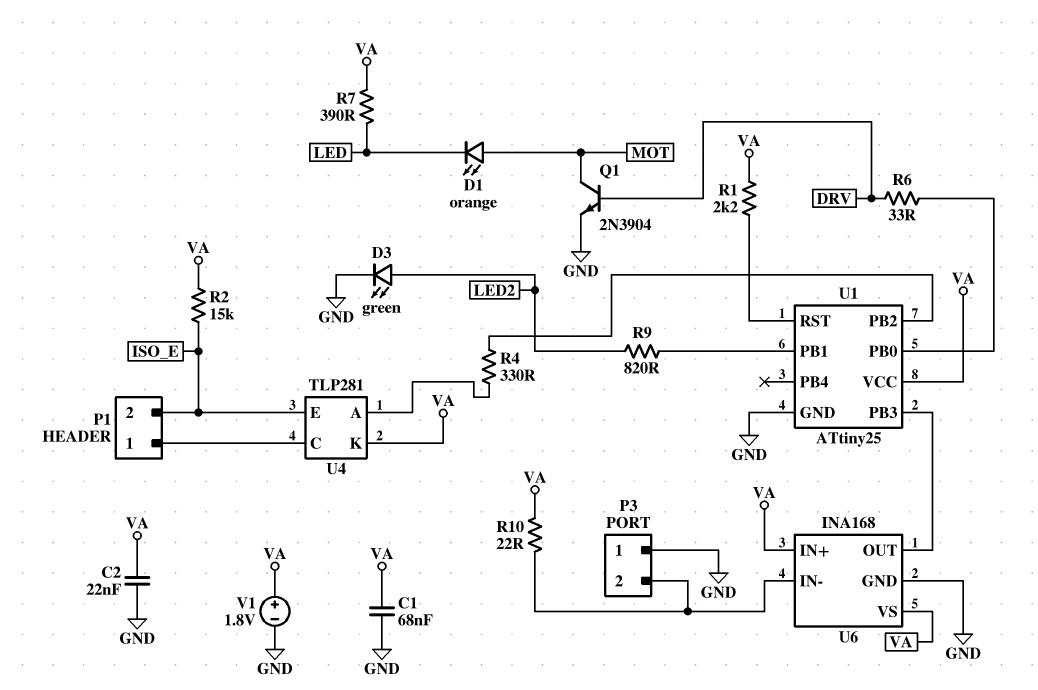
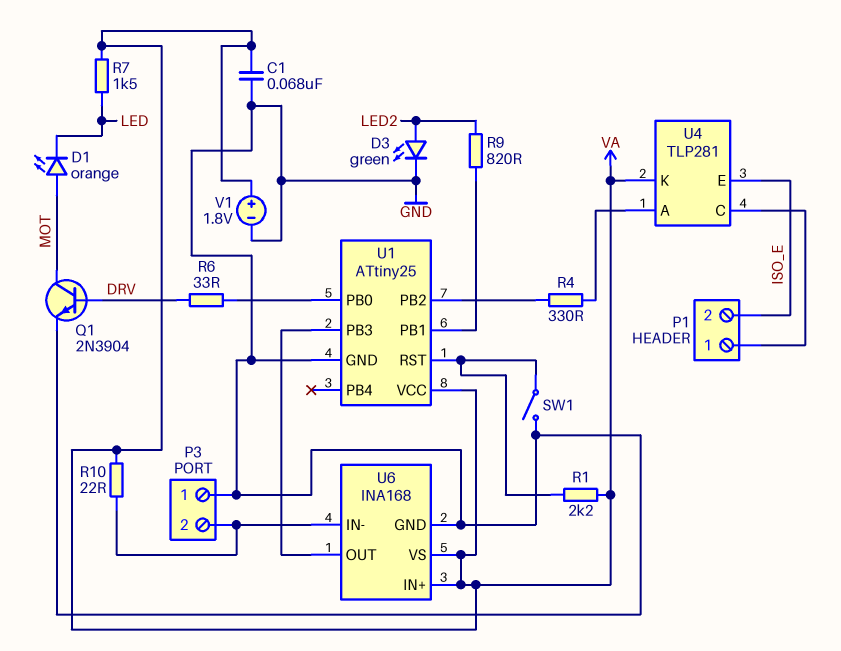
C2: 22nF (GND, VA) -> none
R2: 15k (ISO_E, VA) -> none
R7: 390 (LED, VA) -> 1.5k (LED, VA)
SW1: none -> switch (GND, U1/RST)

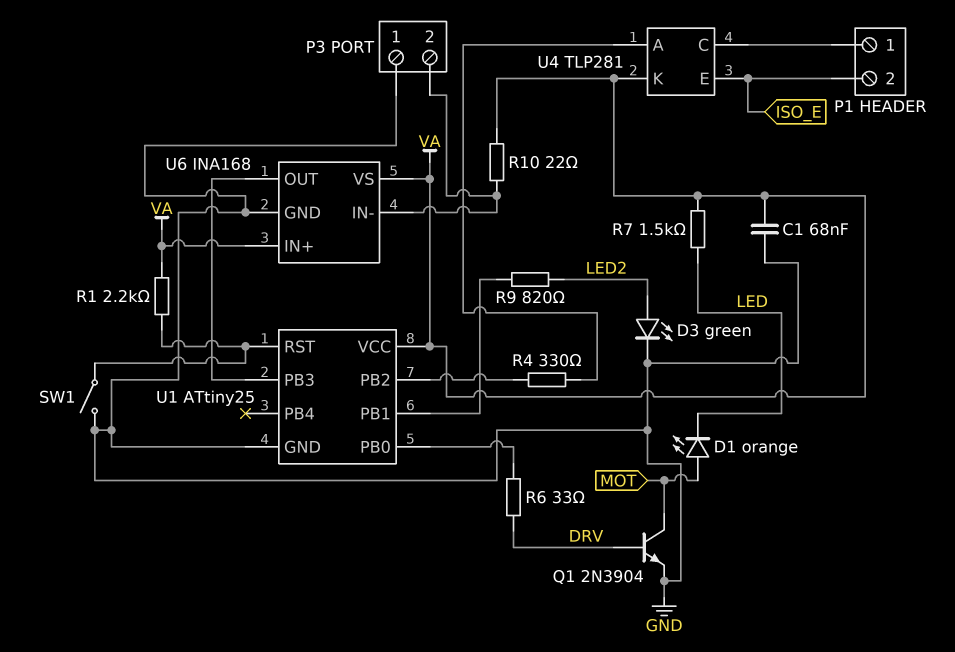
V1: 1.8V (plus VA, minus GND) -> none

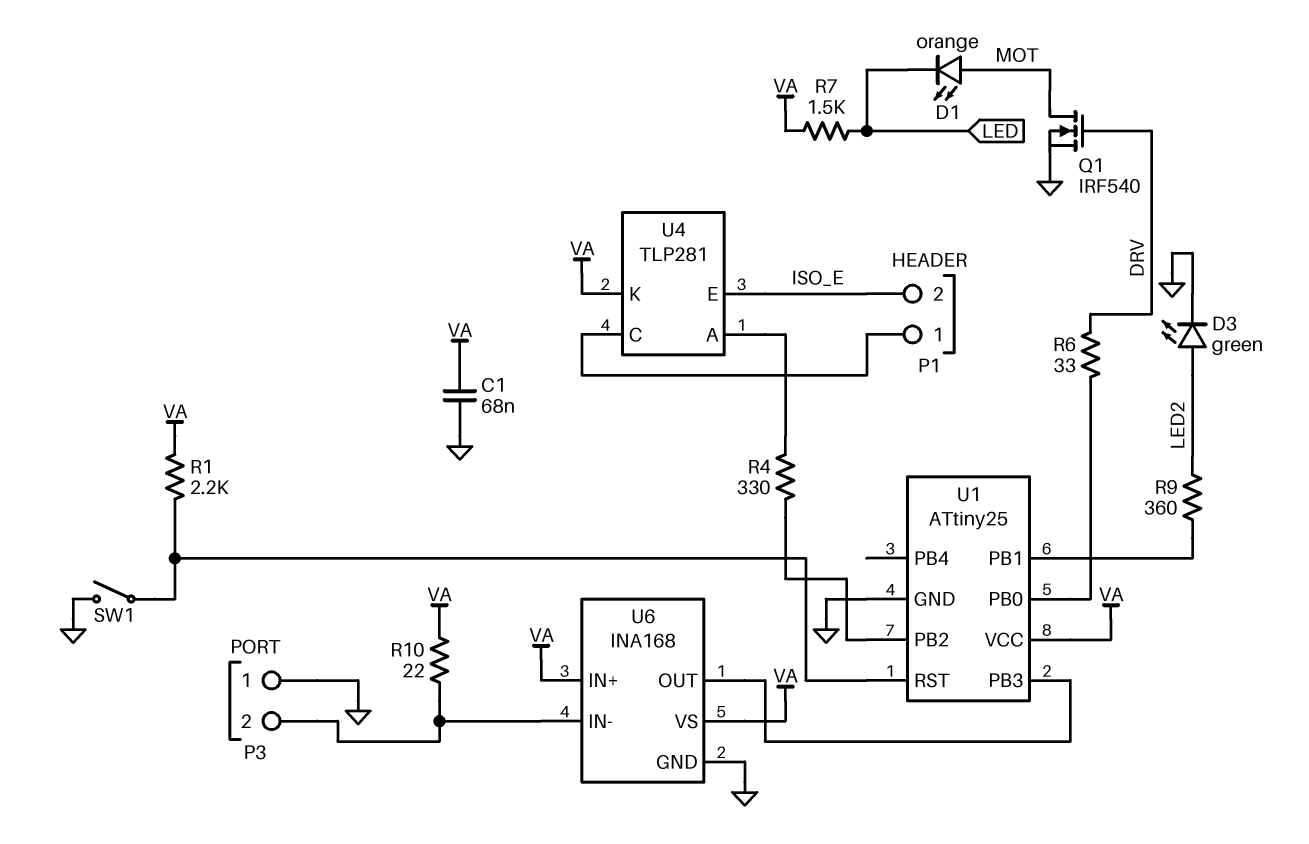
Q1: NPN 2N3904 (B DRV, C MOT, E GND) -> NMOS IRF540 (G DRV, D MOT, S GND)
R9: 820 (LED2, U1/PB1) -> 360 (LED2, U1/PB1)

